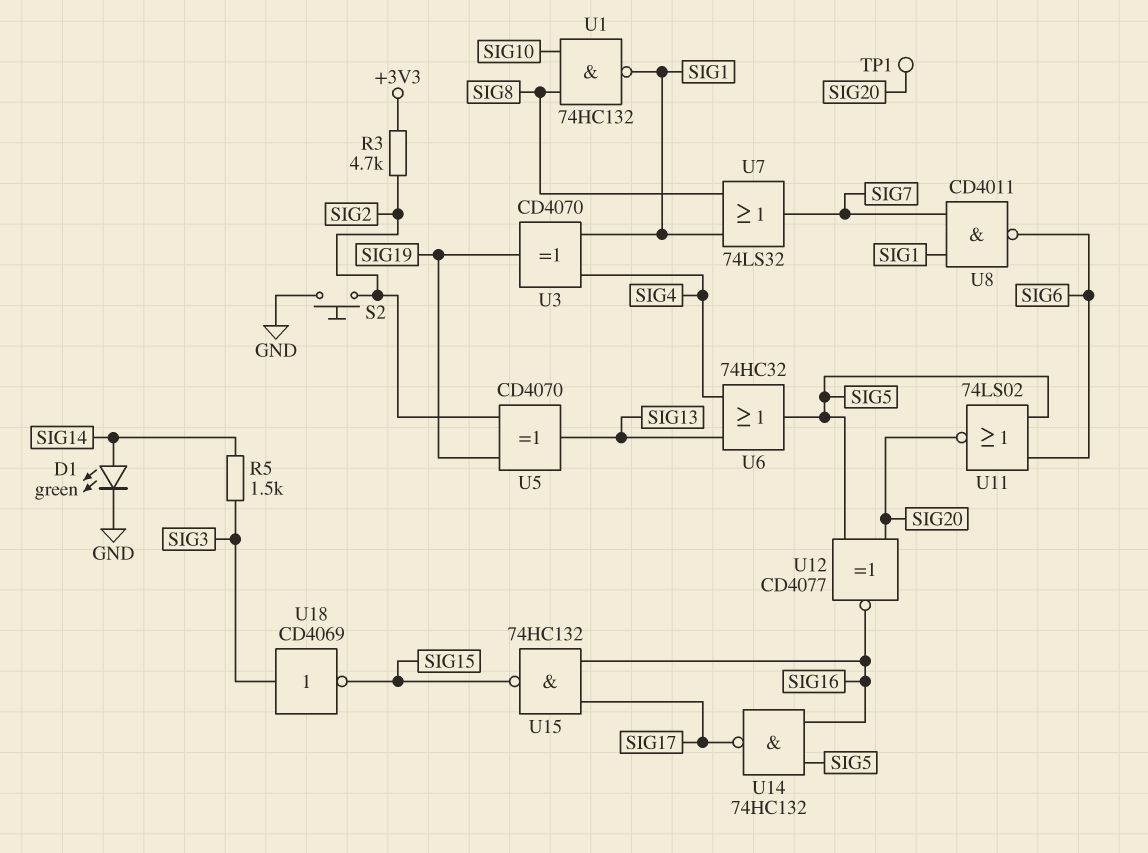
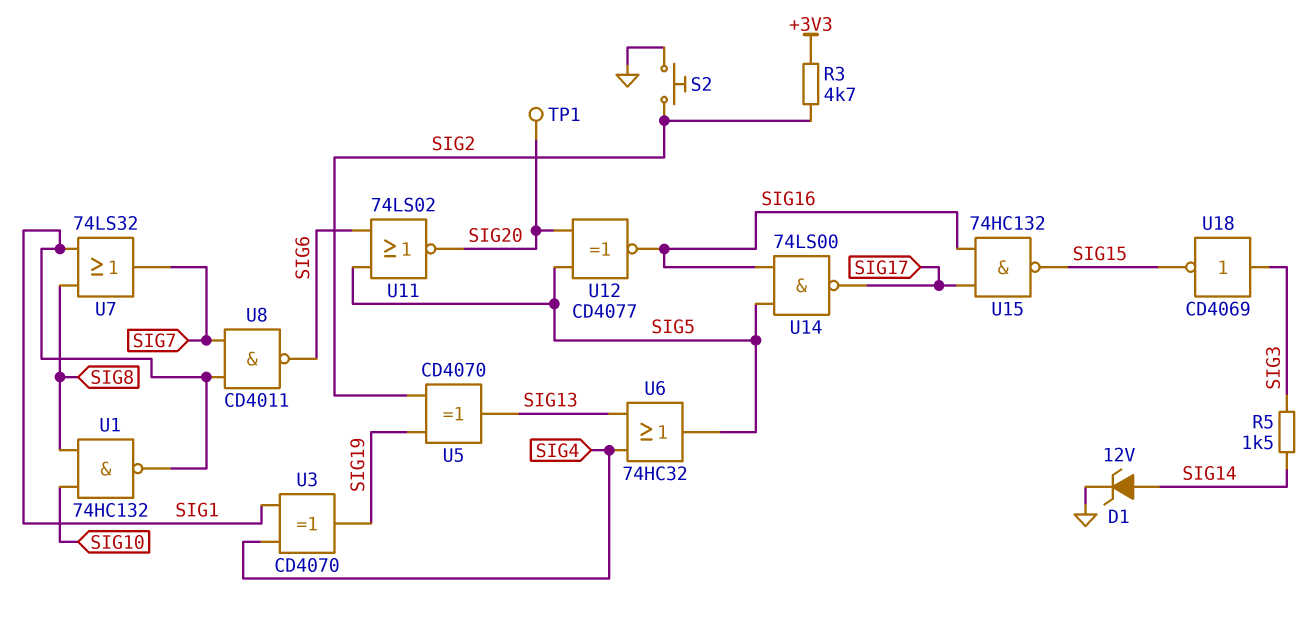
D1: LED green (A SIG14, K GND) -> zener 12V (A SIG14, K GND)
U14: NAND 74HC132 (in SIG5, in SIG16, out SIG17) -> NAND 74LS00 (in SIG5, in SIG16, out SIG17)

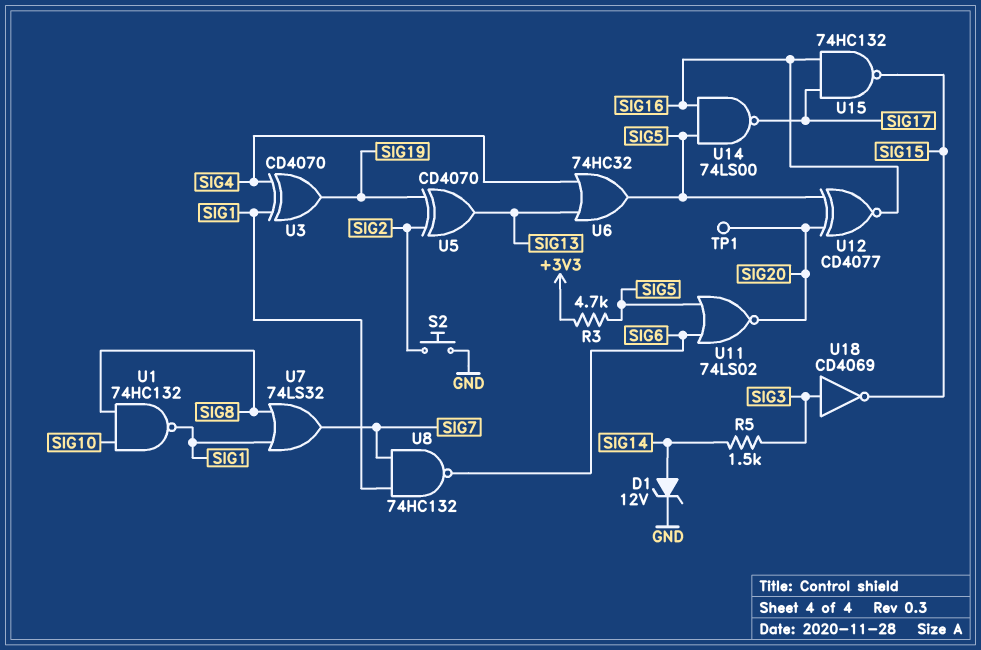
R3: 4.7k (+3V3, SIG2) -> 4.7k (+3V3, SIG5)
U8: NAND CD4011 (in SIG1, in SIG7, out SIG6) -> NAND 74HC132 (in SIG1, in SIG7, out SIG6)

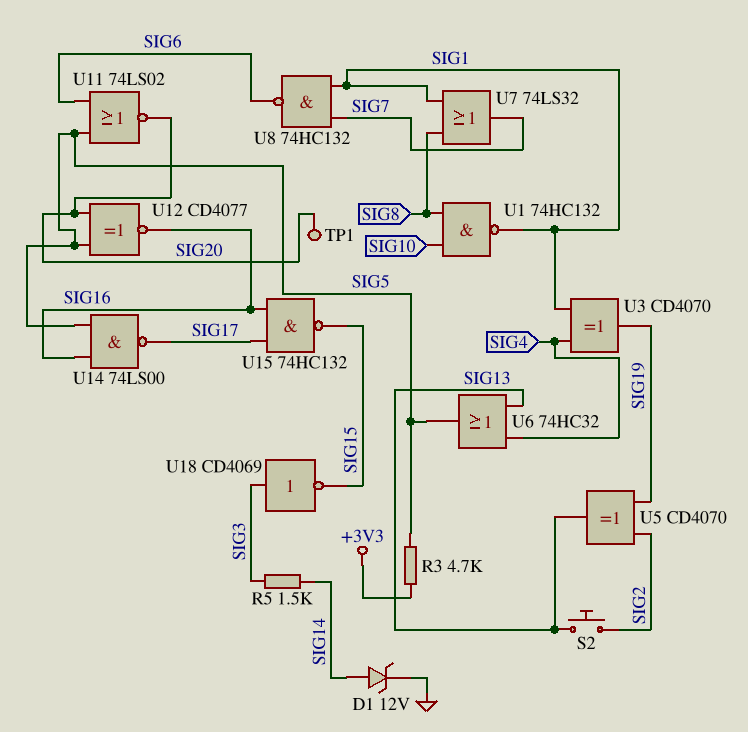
S2: button (GND, SIG2) -> button (SIG2, SIG13)

